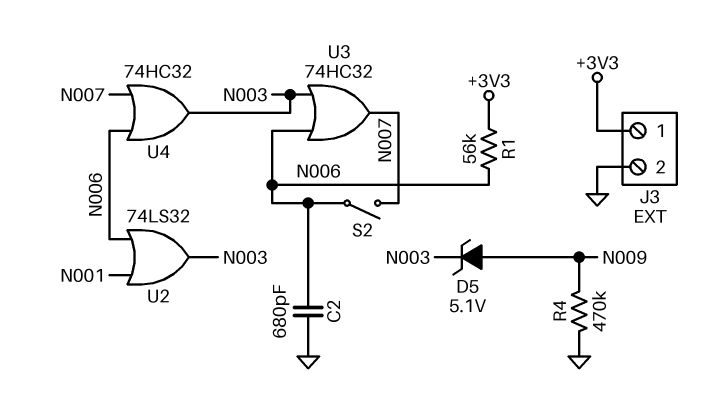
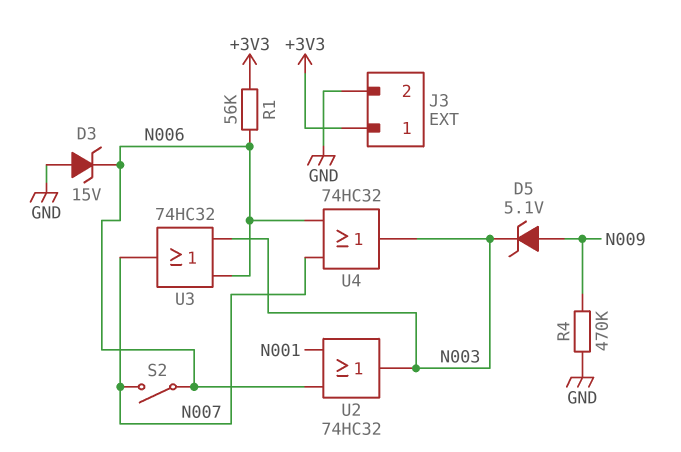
C2: 680pF (GND, N006) -> none
D3: none -> zener 15V (A GND, K N006)
U2: OR 74LS32 (in N001, in N006, out N003) -> OR 74HC32 (in N001, in N006, out N003)

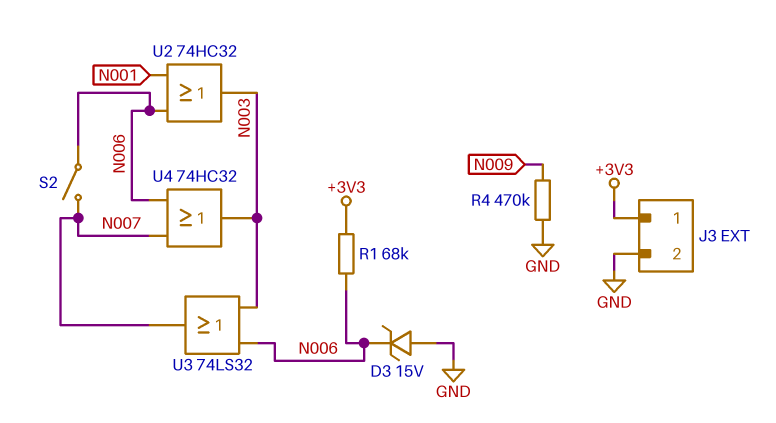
D5: zener 5.1V (A N009, K N003) -> none
R1: 56k (+3V3, N006) -> 68k (+3V3, N006)
U3: OR 74HC32 (in N003, in N006, out N007) -> OR 74LS32 (in N003, in N006, out N007)

